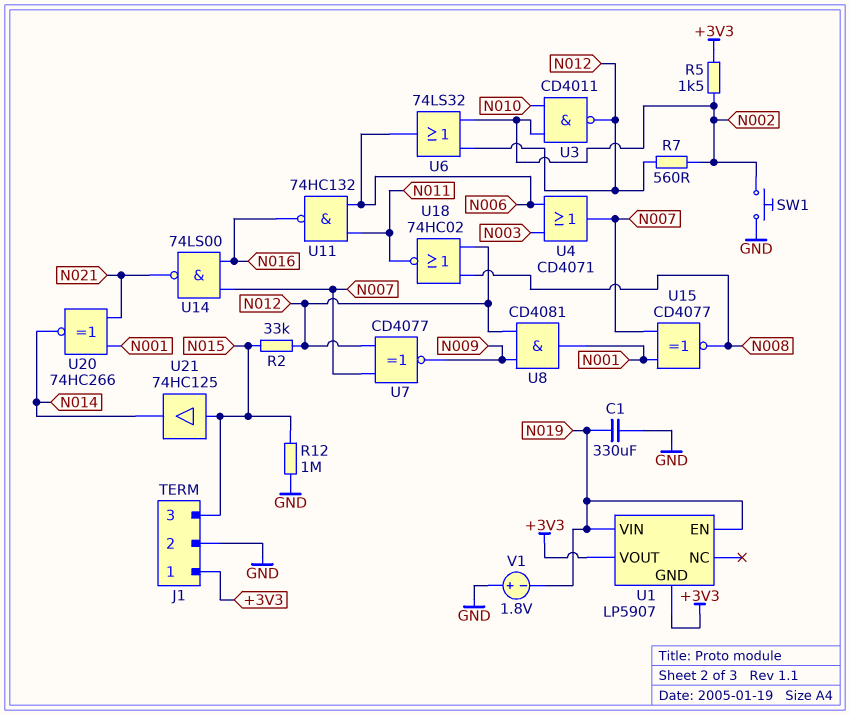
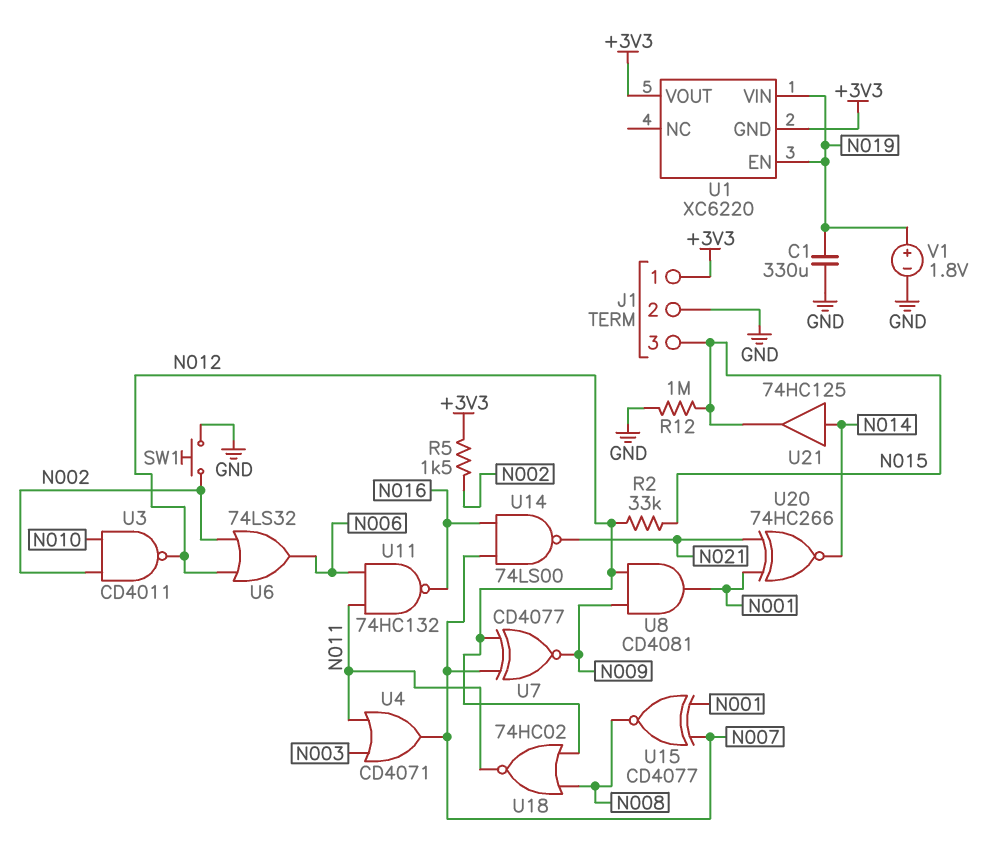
R7: 560 (N002, N012) -> none
U1: LP5907 -> XC6220
U4: OR CD4071 (in N003, in N006, out N007) -> OR CD4071 (in N003, in N011, out N007)
U21: buffer 74HC125 (in N015, out N014) -> buffer 74HC125 (in N014, out N015)
V1: 1.8V (plus GND, minus N019) -> 1.8V (plus N019, minus GND)

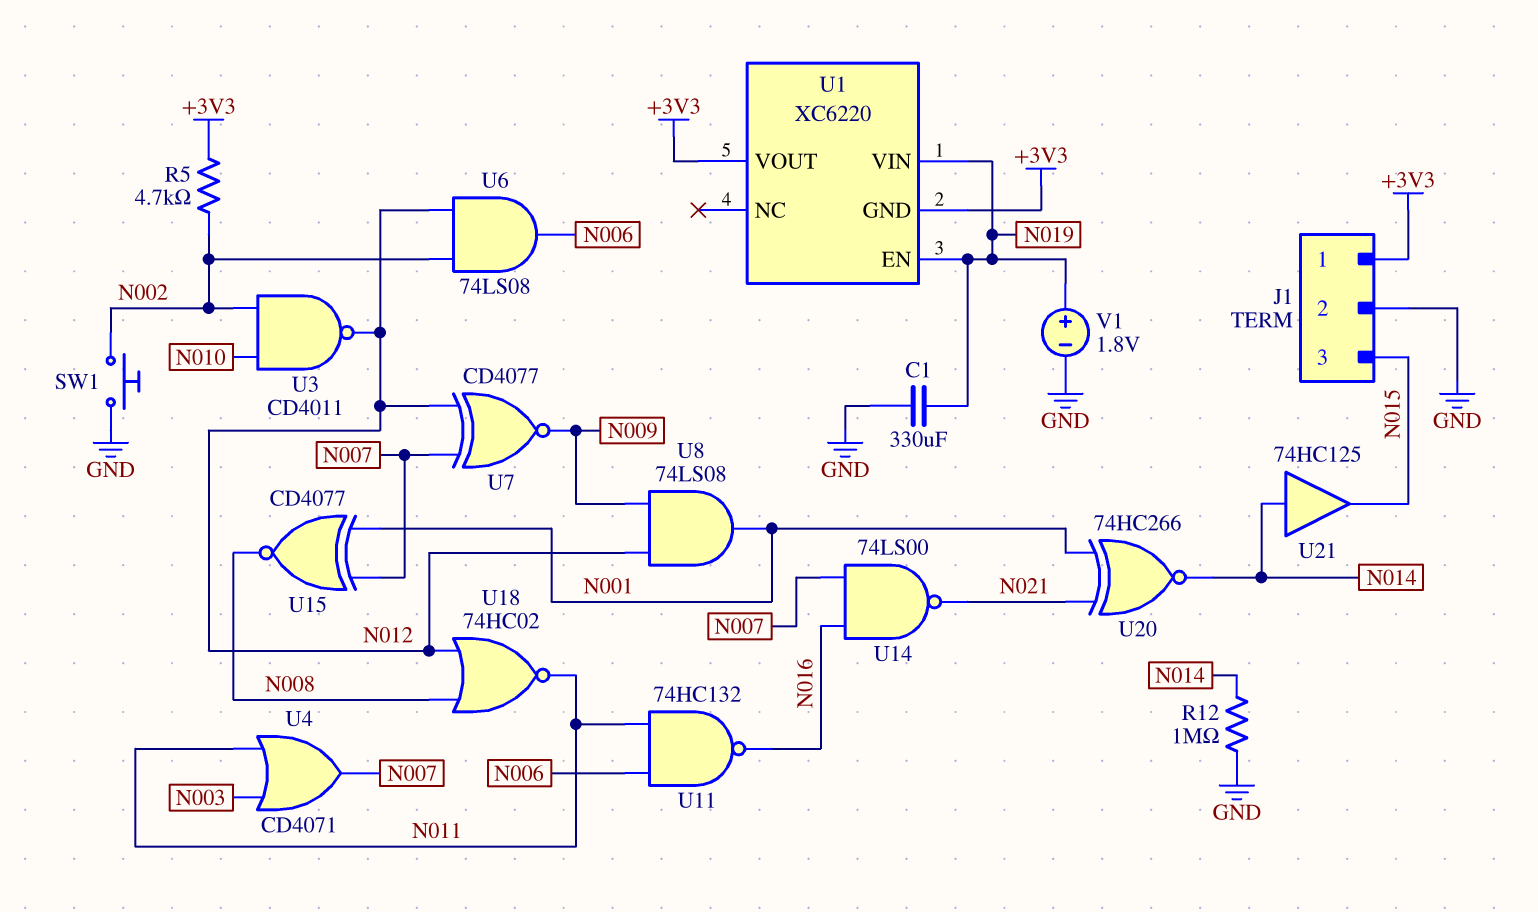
R2: 33k (N012, N015) -> none
R5: 1.5k (+3V3, N002) -> 4.7k (+3V3, N002)
R12: 1M (GND, N015) -> 1M (GND, N014)
U6: OR 74LS32 (in N002, in N012, out N006) -> AND 74LS08 (in N002, in N012, out N006)
U8: AND CD4081 (in N009, in N012, out N001) -> AND 74LS08 (in N009, in N012, out N001)

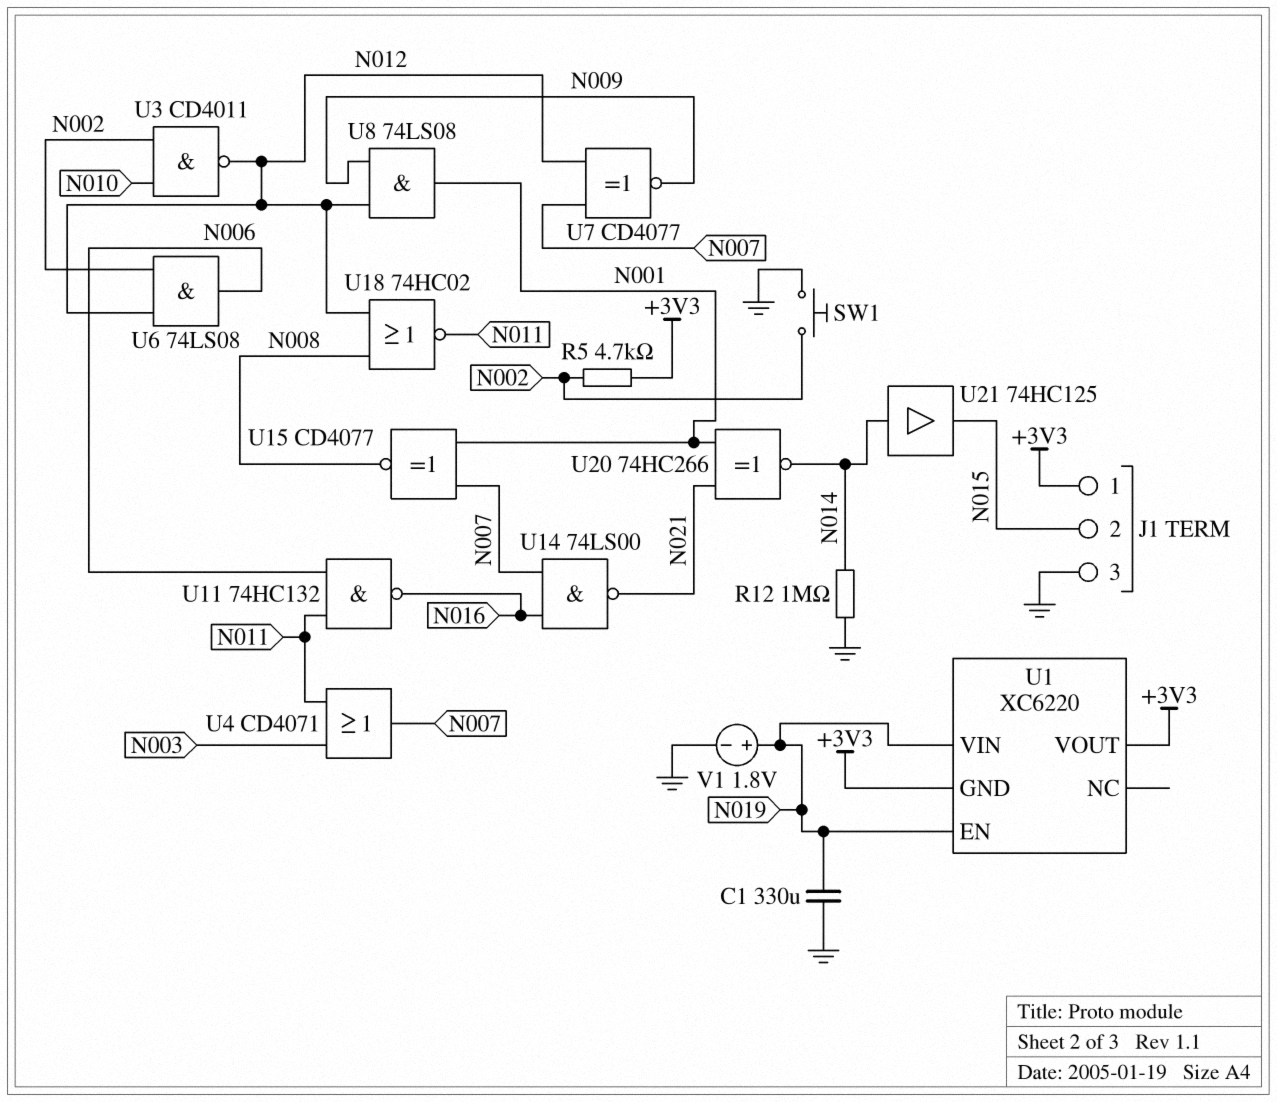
J1 pin 2: GND -> N015
J1 pin 3: N015 -> GND

